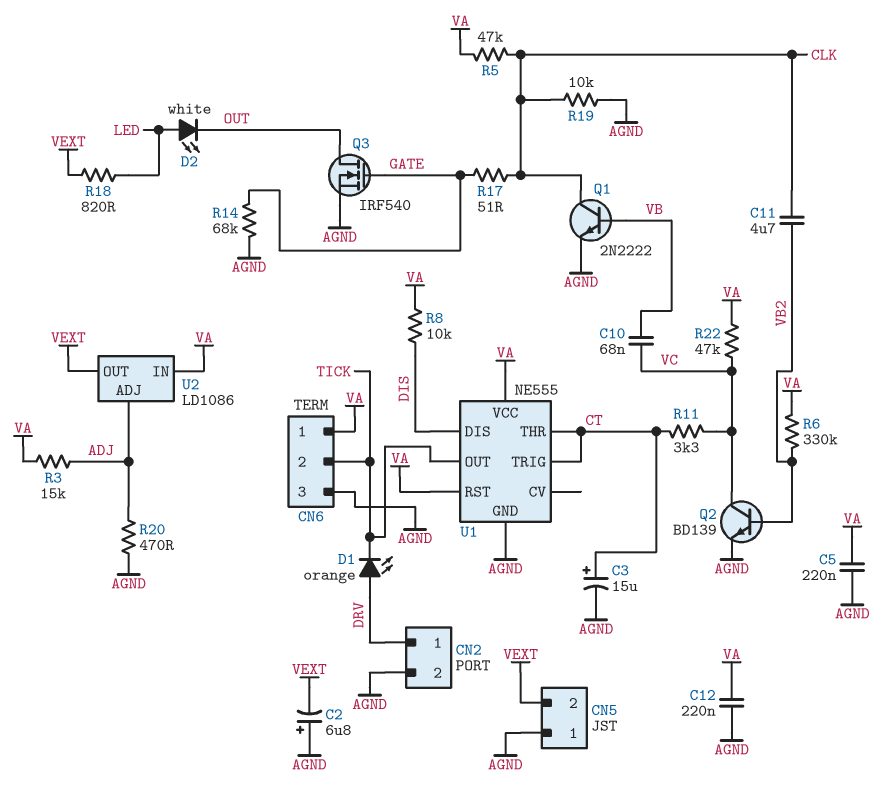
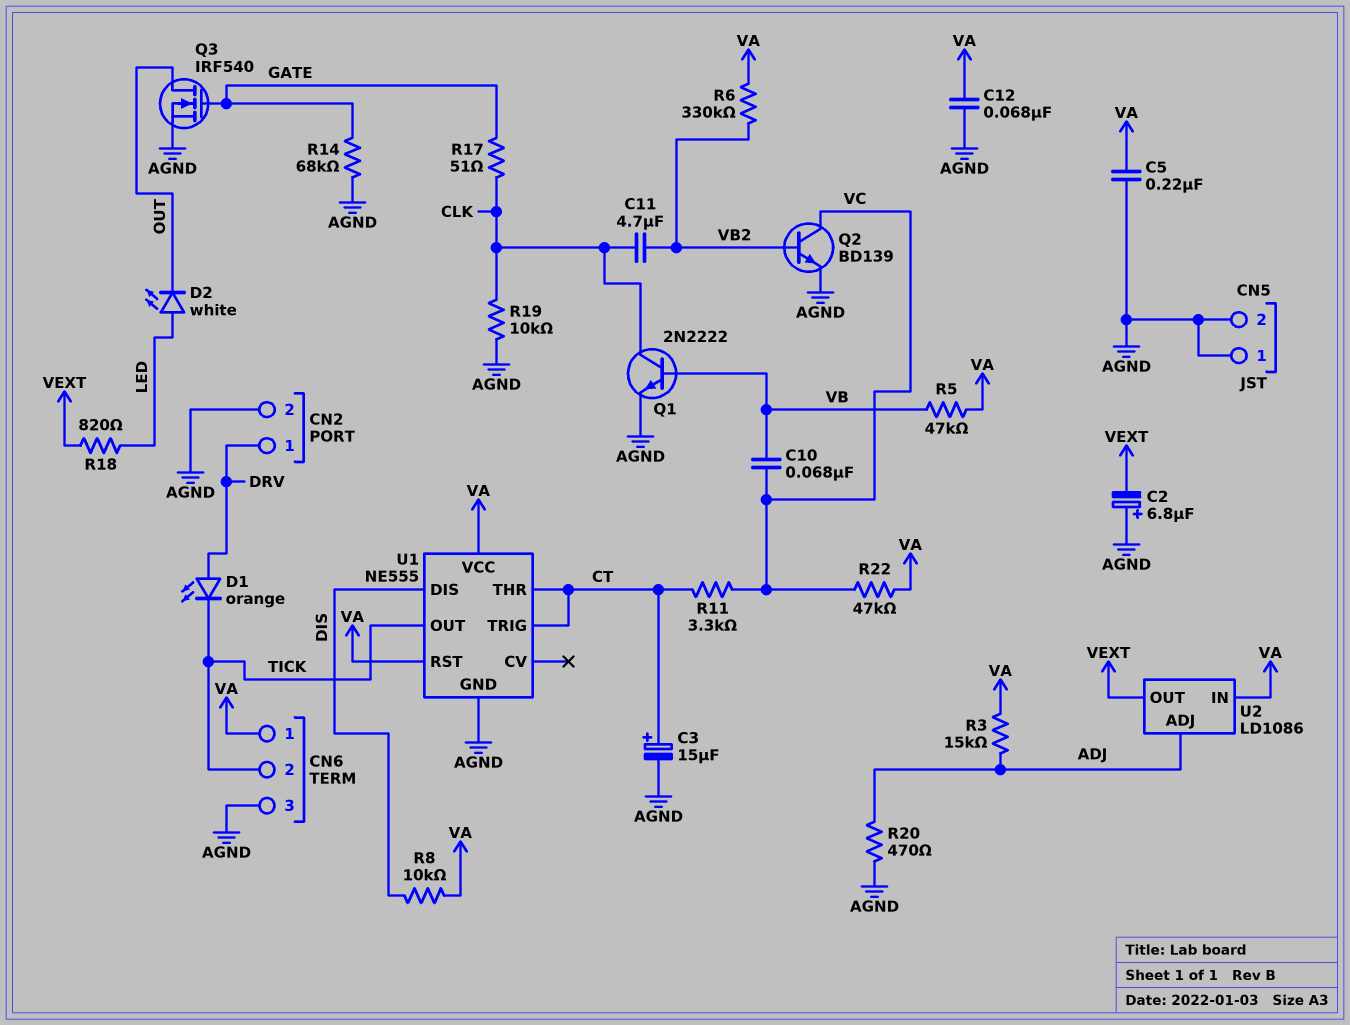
C12: 220nF (AGND, VA) -> 68nF (AGND, VA)
CN5 pin 2: VEXT -> AGND
R5: 47k (CLK, VA) -> 47k (VA, VB)

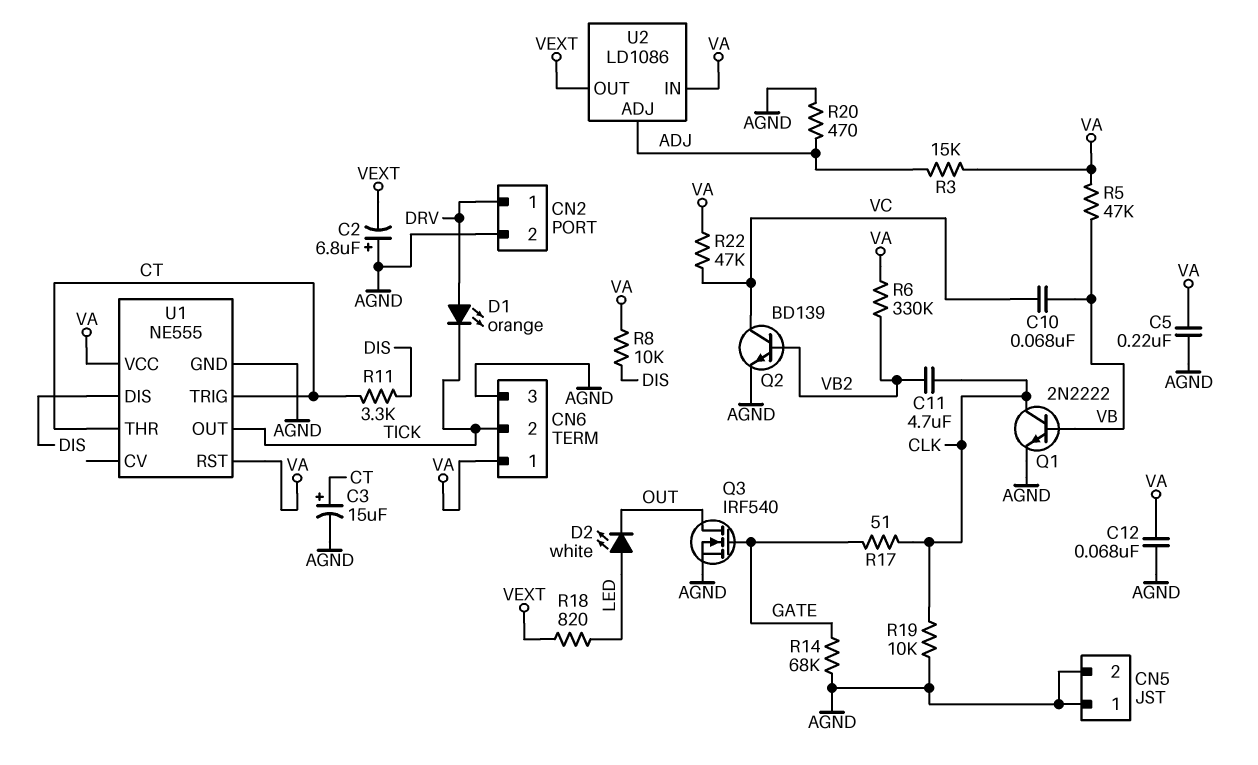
R11: 3.3k (CT, VC) -> 3.3k (CT, DIS)

